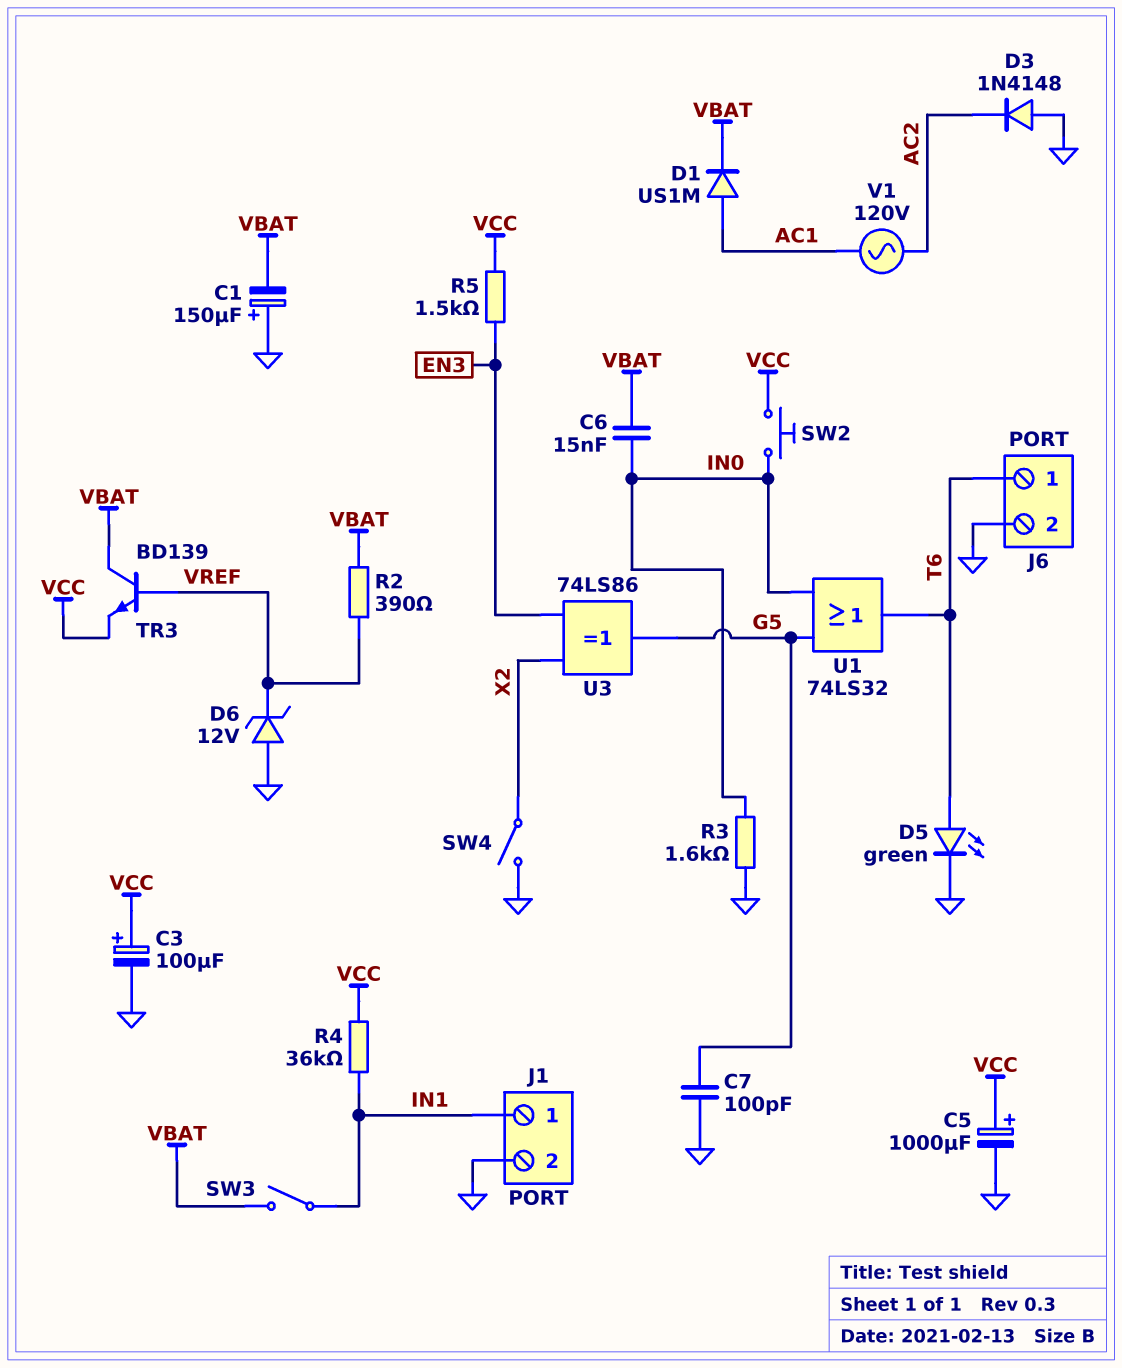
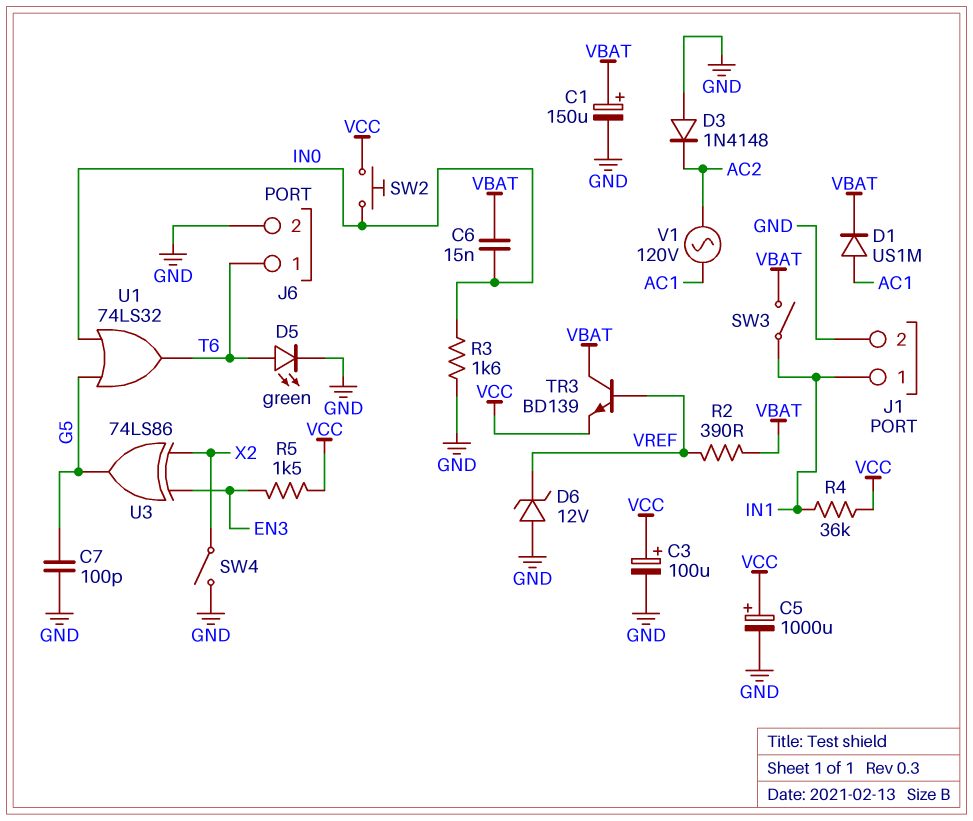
C1: 150uF (plus GND, minus VBAT) -> 150uF (plus VBAT, minus GND)

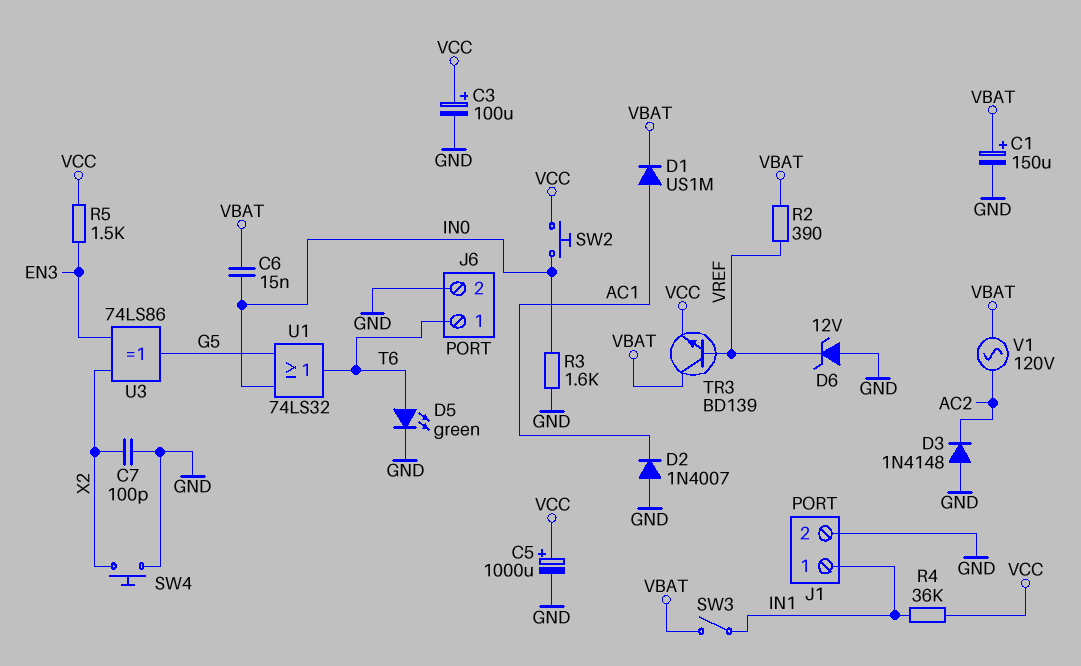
C7: 100pF (G5, GND) -> 100pF (GND, X2)
D2: none -> diode 1N4007 (A GND, K AC1)
SW4: switch (GND, X2) -> button (GND, X2)
V1: AC 120V (AC1, AC2) -> AC 120V (AC2, VBAT)

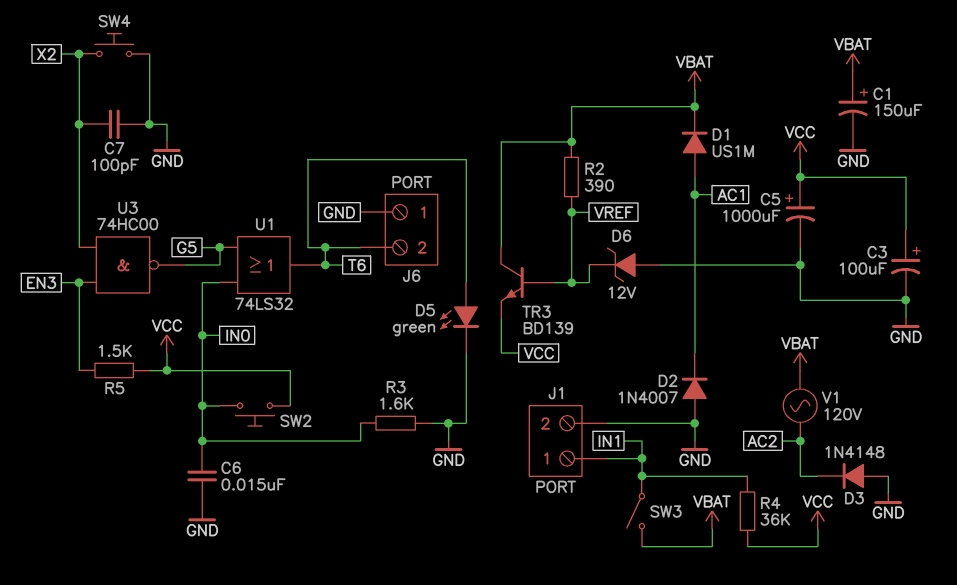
C6: 15nF (IN0, VBAT) -> 15nF (GND, IN0)
J6 pin 1: T6 -> GND
J6 pin 2: GND -> T6
U3: XOR 74LS86 (in EN3, in X2, out G5) -> NAND 74HC00 (in EN3, in X2, out G5)

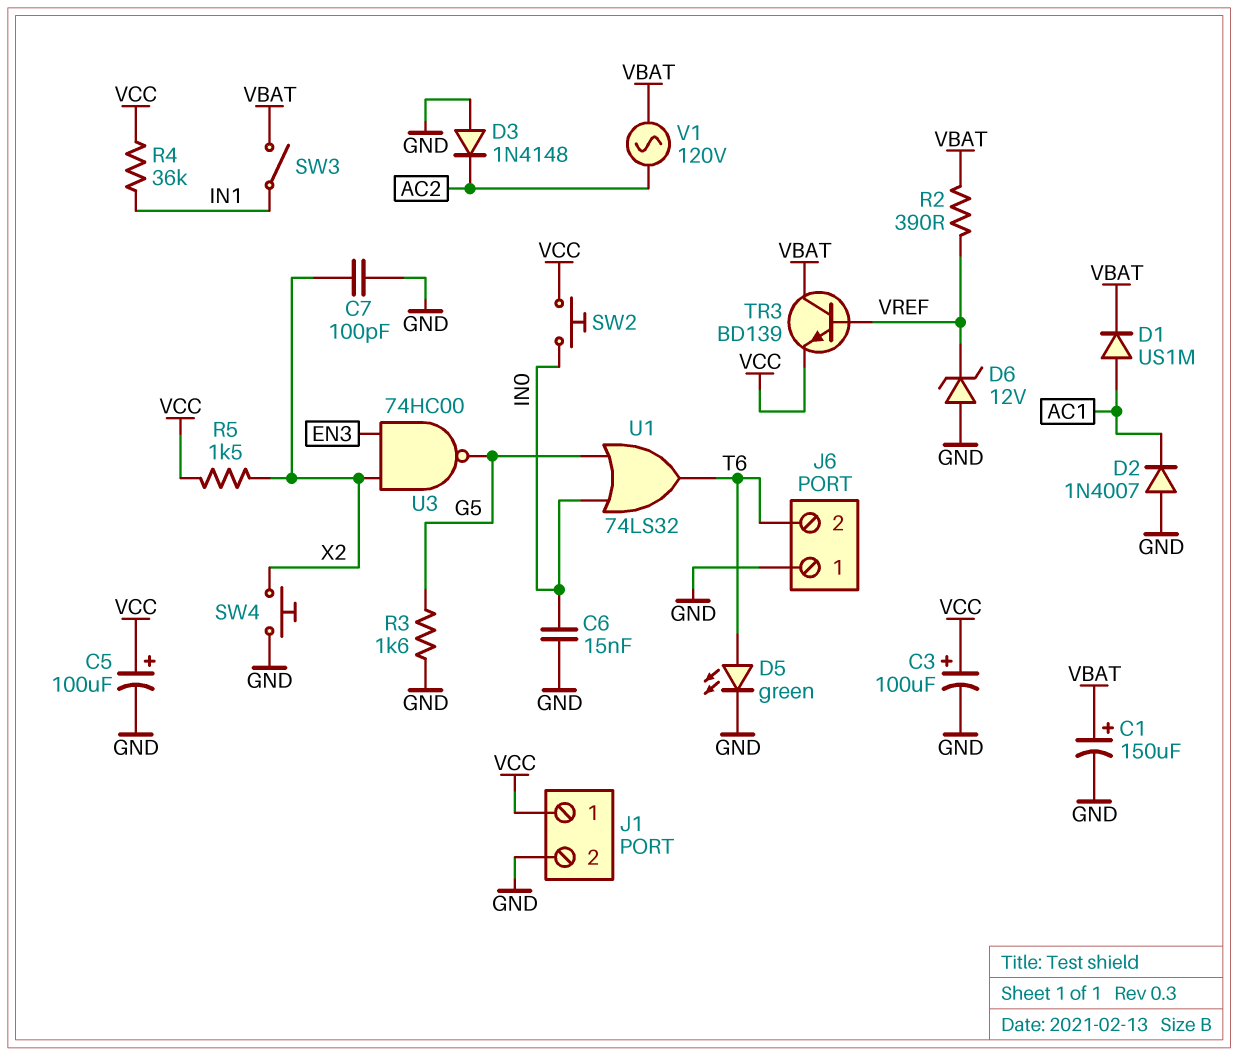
C5: 1000uF (plus VCC, minus GND) -> 100uF (plus VCC, minus GND)
J1 pin 1: IN1 -> VCC
R3: 1.6k (GND, IN0) -> 1.6k (G5, GND)
R5: 1.5k (EN3, VCC) -> 1.5k (VCC, X2)

